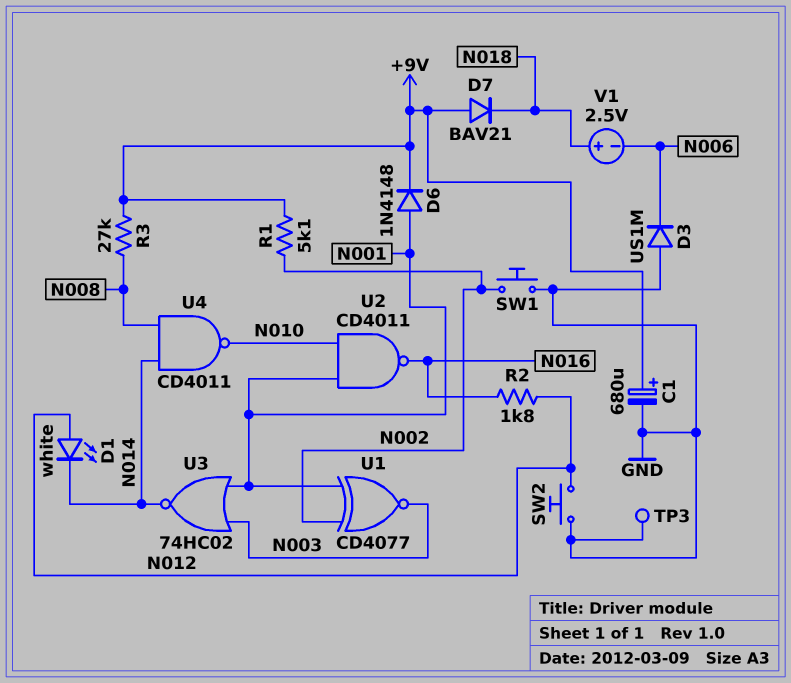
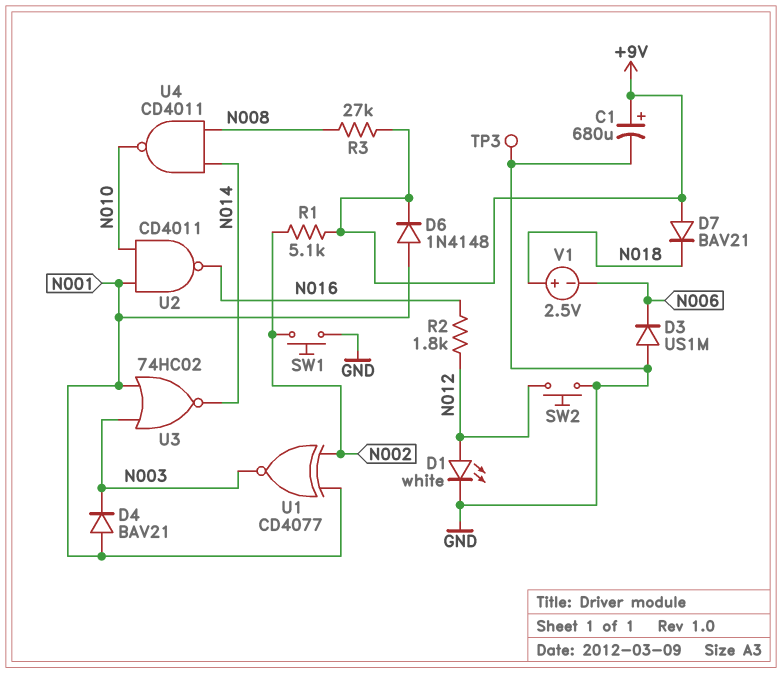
D1: LED white (A N012, K N014) -> LED white (A N012, K GND)
D4: none -> diode BAV21 (A N001, K N003)

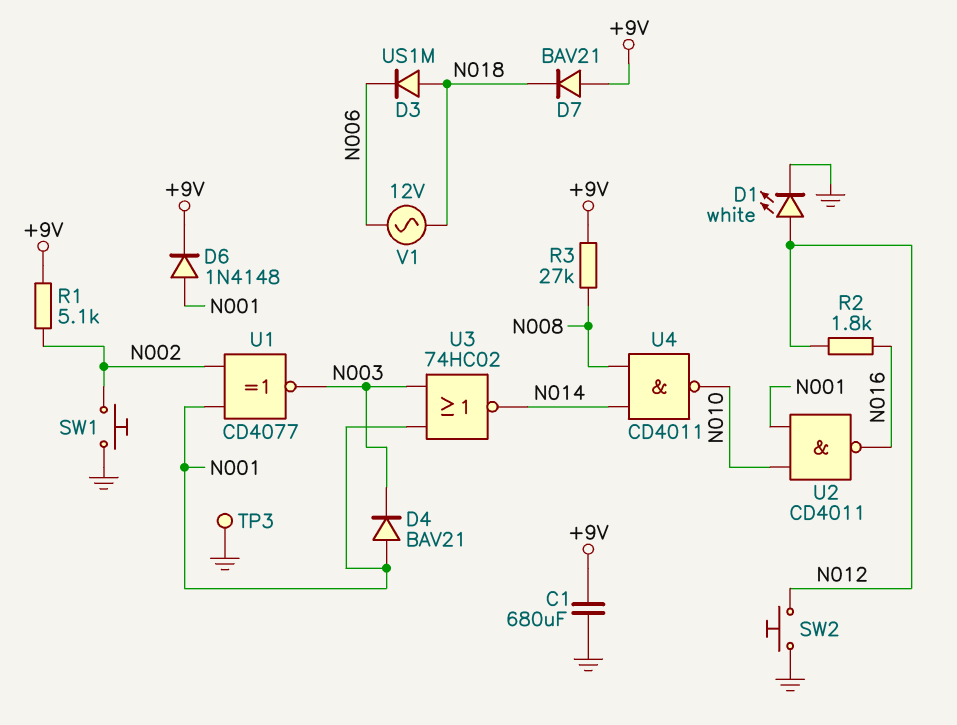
C1: 680uF (plus +9V, minus GND) -> 680uF (+9V, GND)
D3: diode US1M (A GND, K N006) -> diode US1M (A N018, K N006)
V1: 2.5V (plus N018, minus N006) -> AC 12V (N006, N018)

